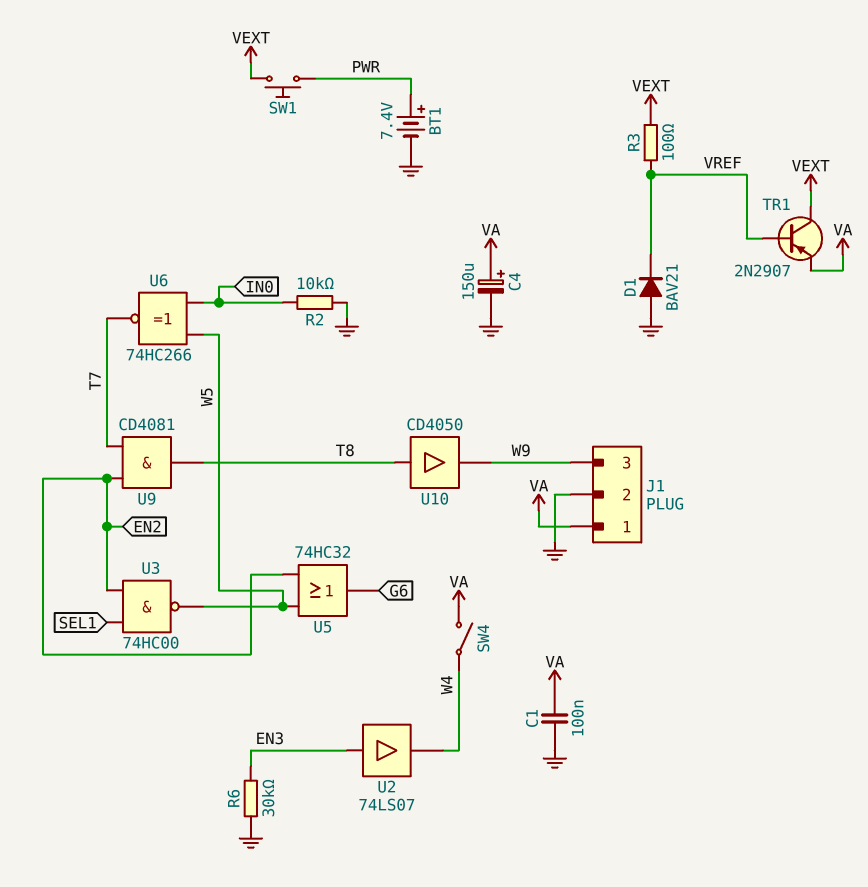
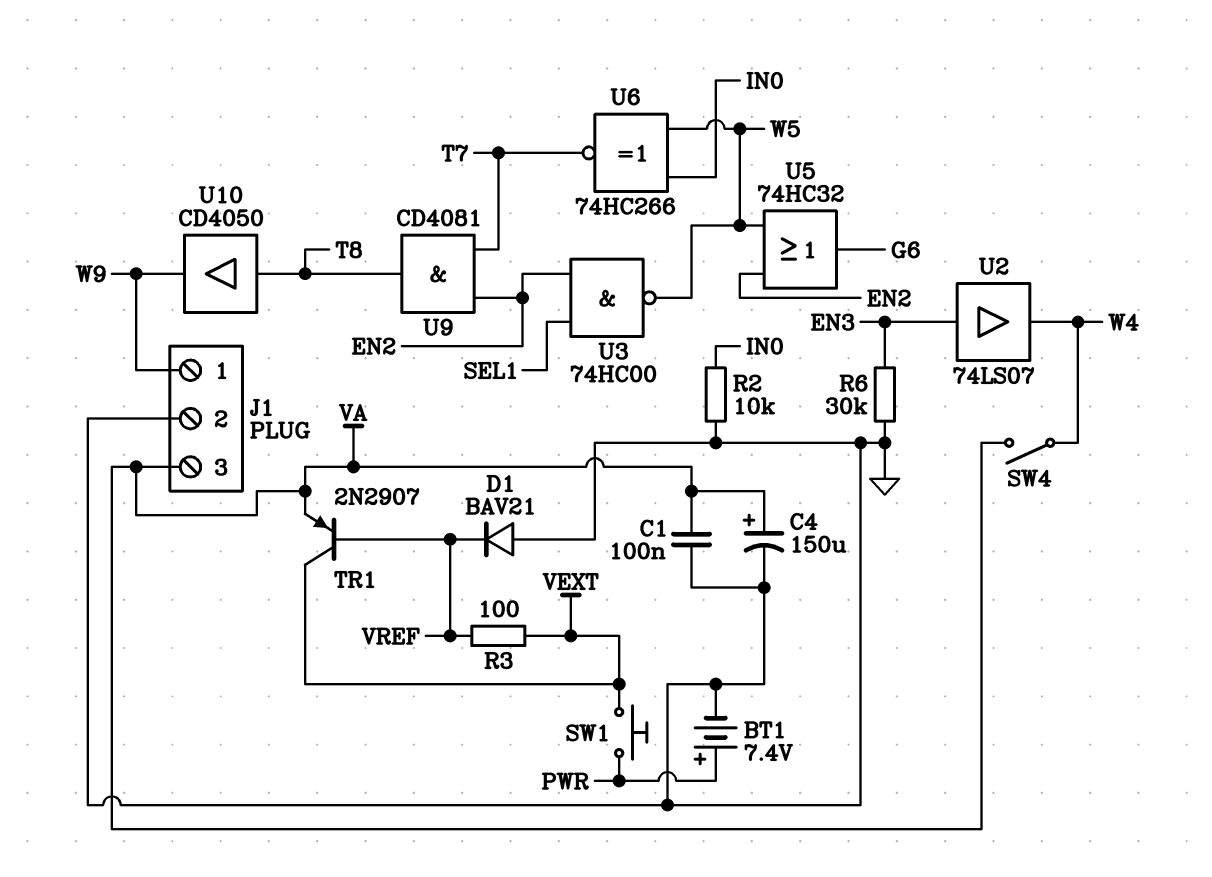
J1 pin 1: VA -> W9
J1 pin 3: W9 -> VA

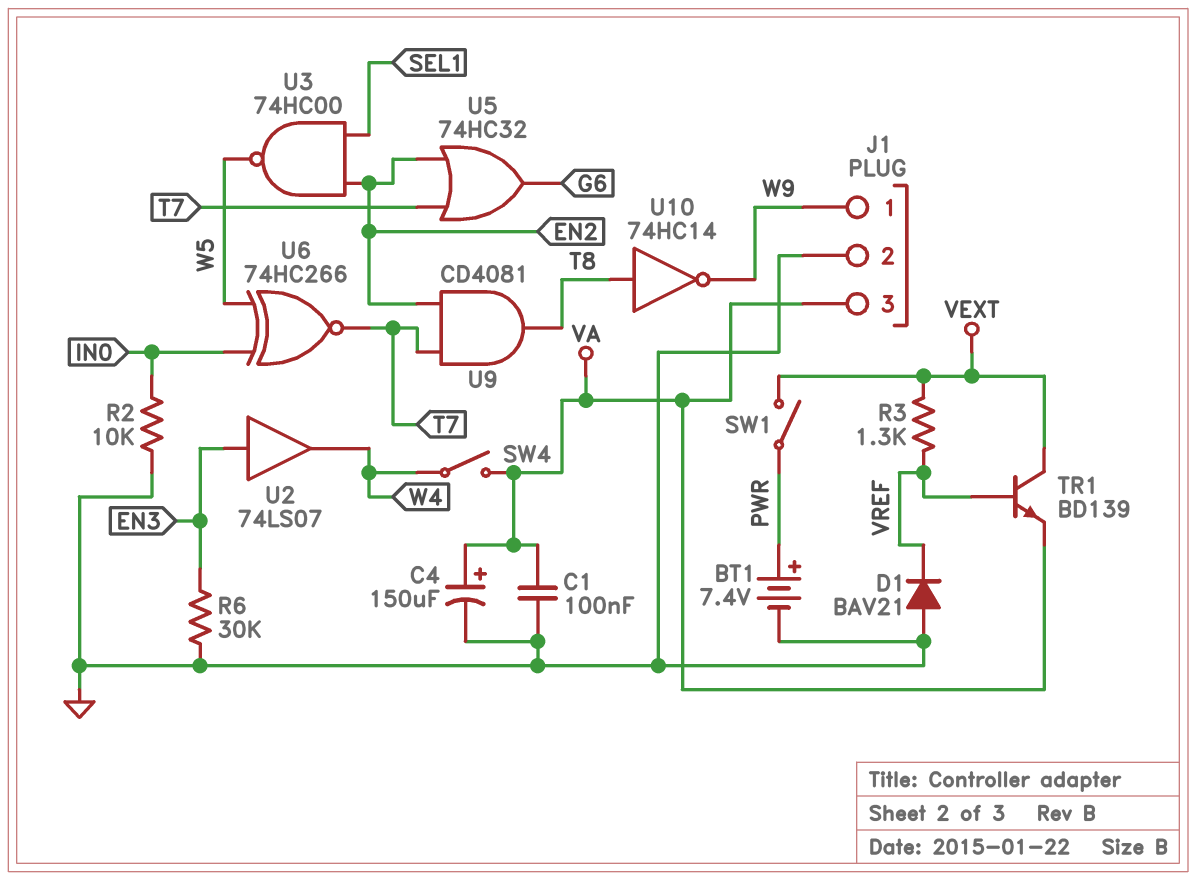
R3: 100 (VEXT, VREF) -> 1.3k (VEXT, VREF)
SW1: button (PWR, VEXT) -> switch (PWR, VEXT)
TR1: PNP 2N2907 (B VREF, C VEXT, E VA) -> NPN BD139 (B VREF, C VEXT, E VA)
U5: OR 74HC32 (in EN2, in W5, out G6) -> OR 74HC32 (in EN2, in T7, out G6)
U10: buffer CD4050 (in T8, out W9) -> NOT 74HC14 (in T8, out W9)

